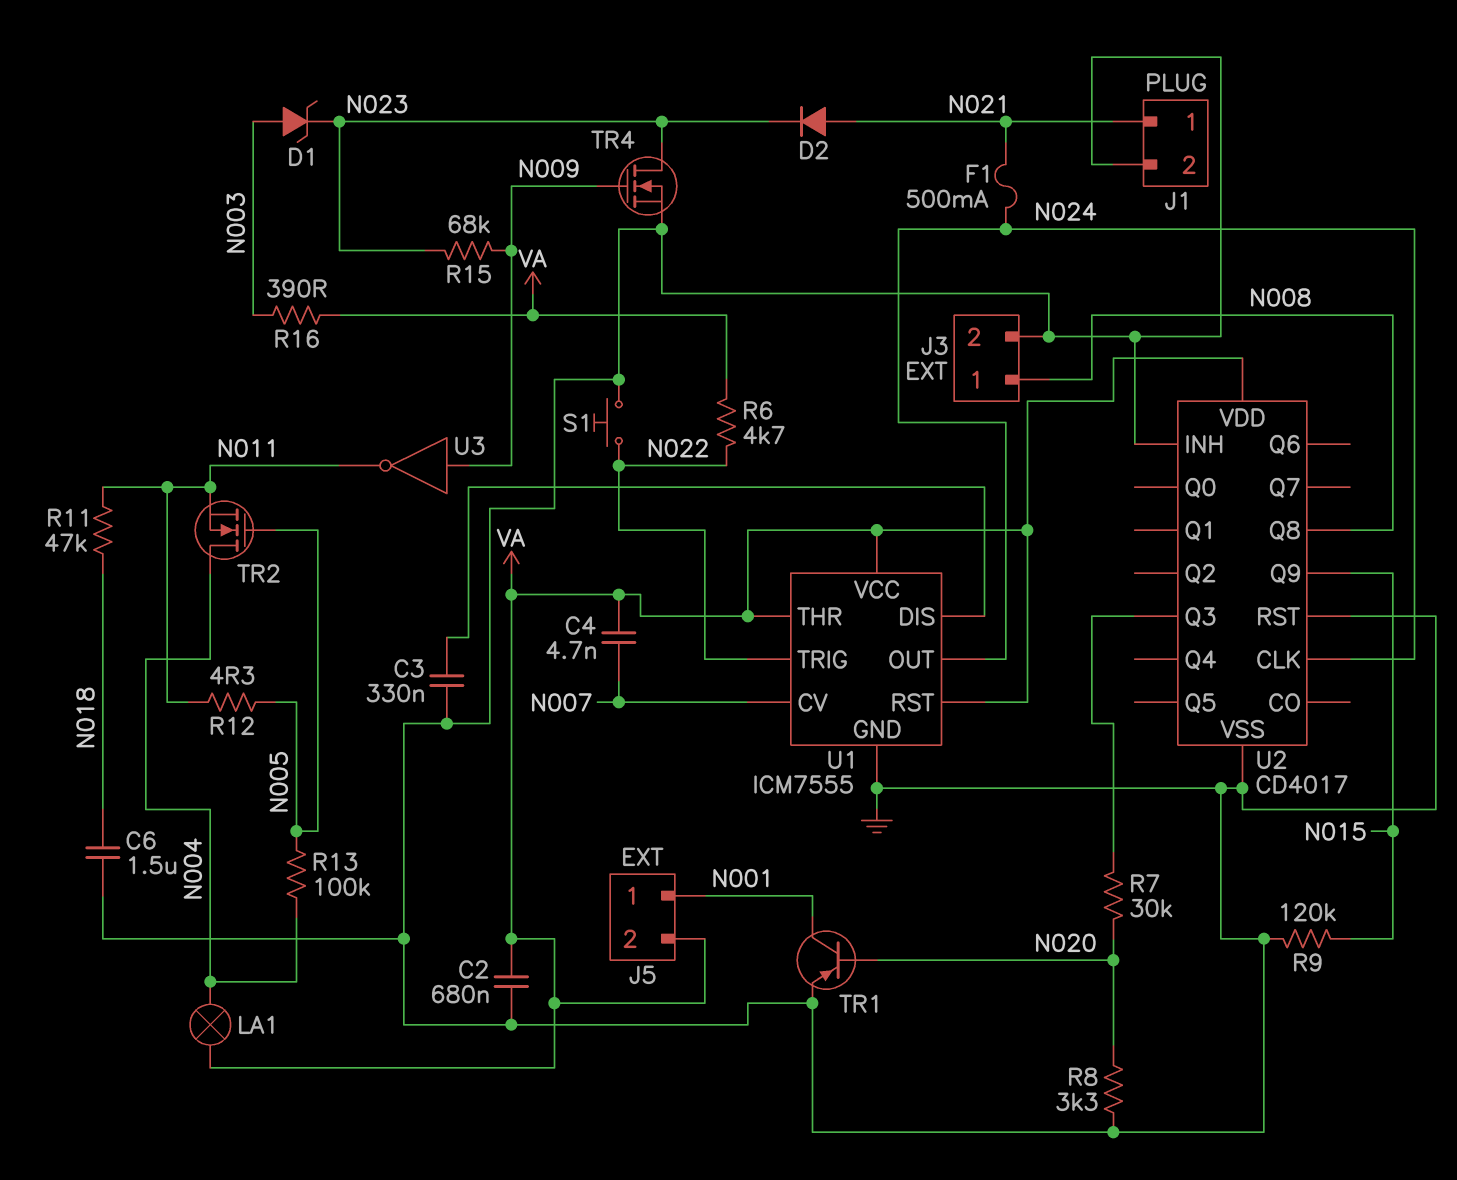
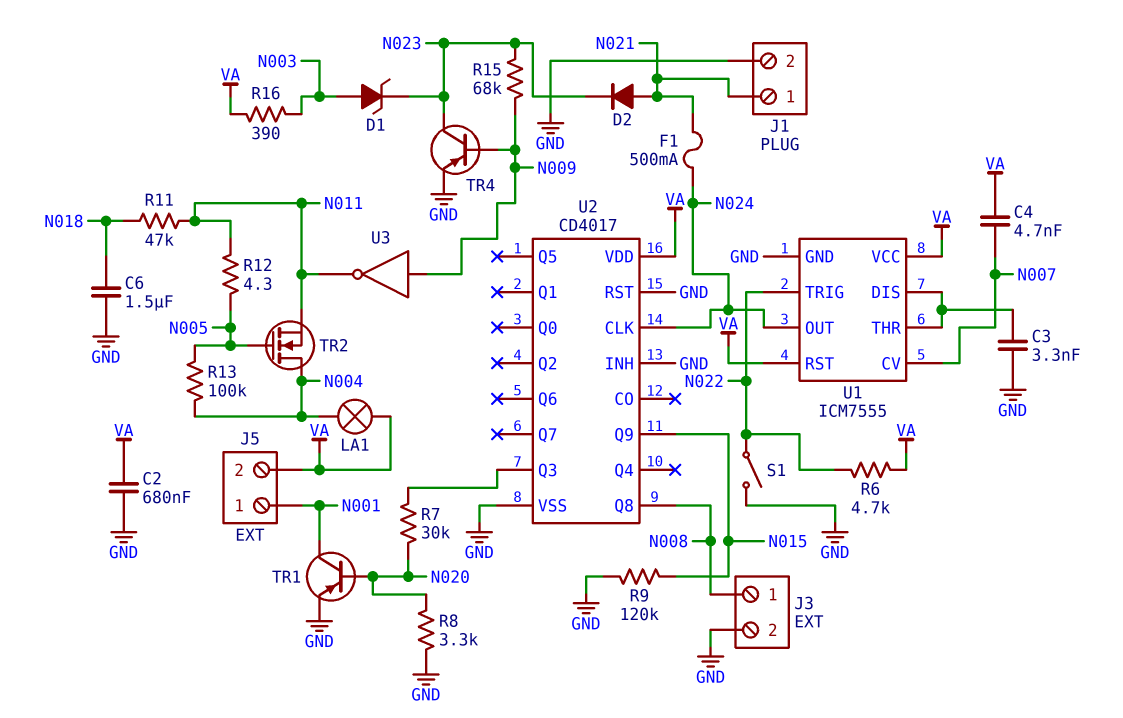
C3: 330nF (GND, U1/DIS) -> 3.3nF (GND, U1/DIS)
S1: button (GND, N022) -> switch (GND, N022)
TR4: NMOS (G N009, D N023, S GND) -> PNP (B N009, C N023, E GND)
U1 pin THR: VA -> U1/DIS

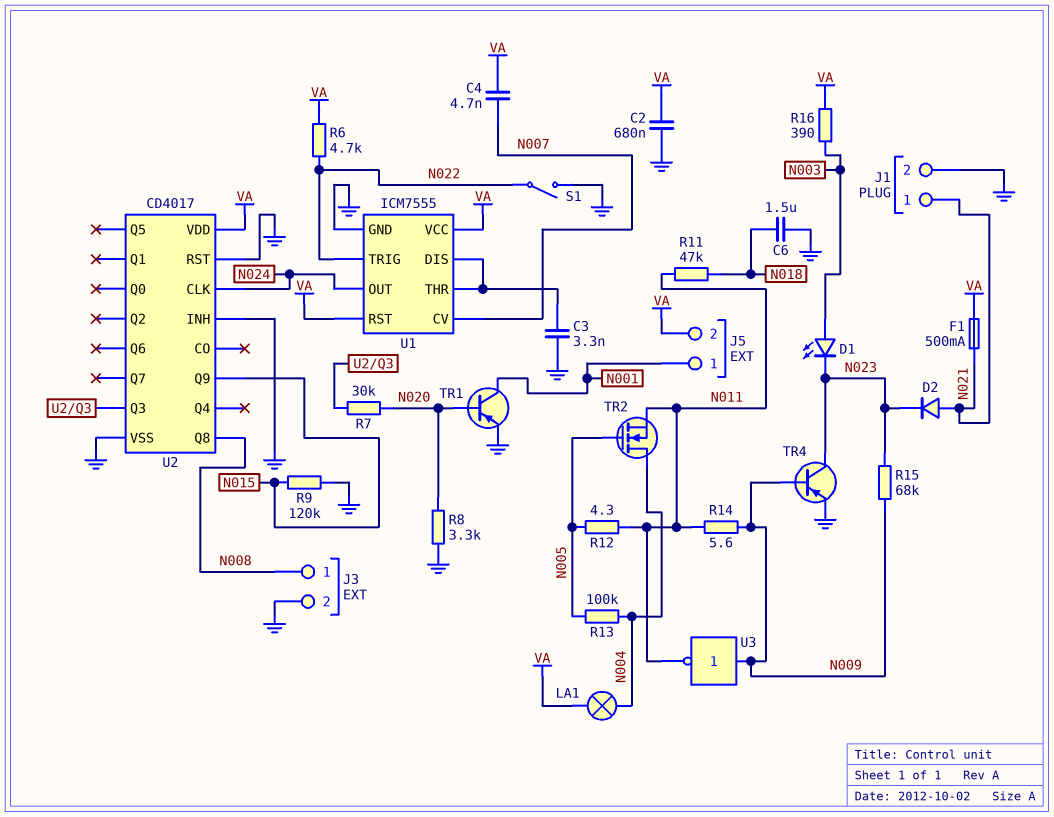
D1: zener (A N003, K N023) -> LED (A N003, K N023)
F1: 500mA (N021, N024) -> 500mA (N021, VA)
R14: none -> 5.6 (N009, N011)

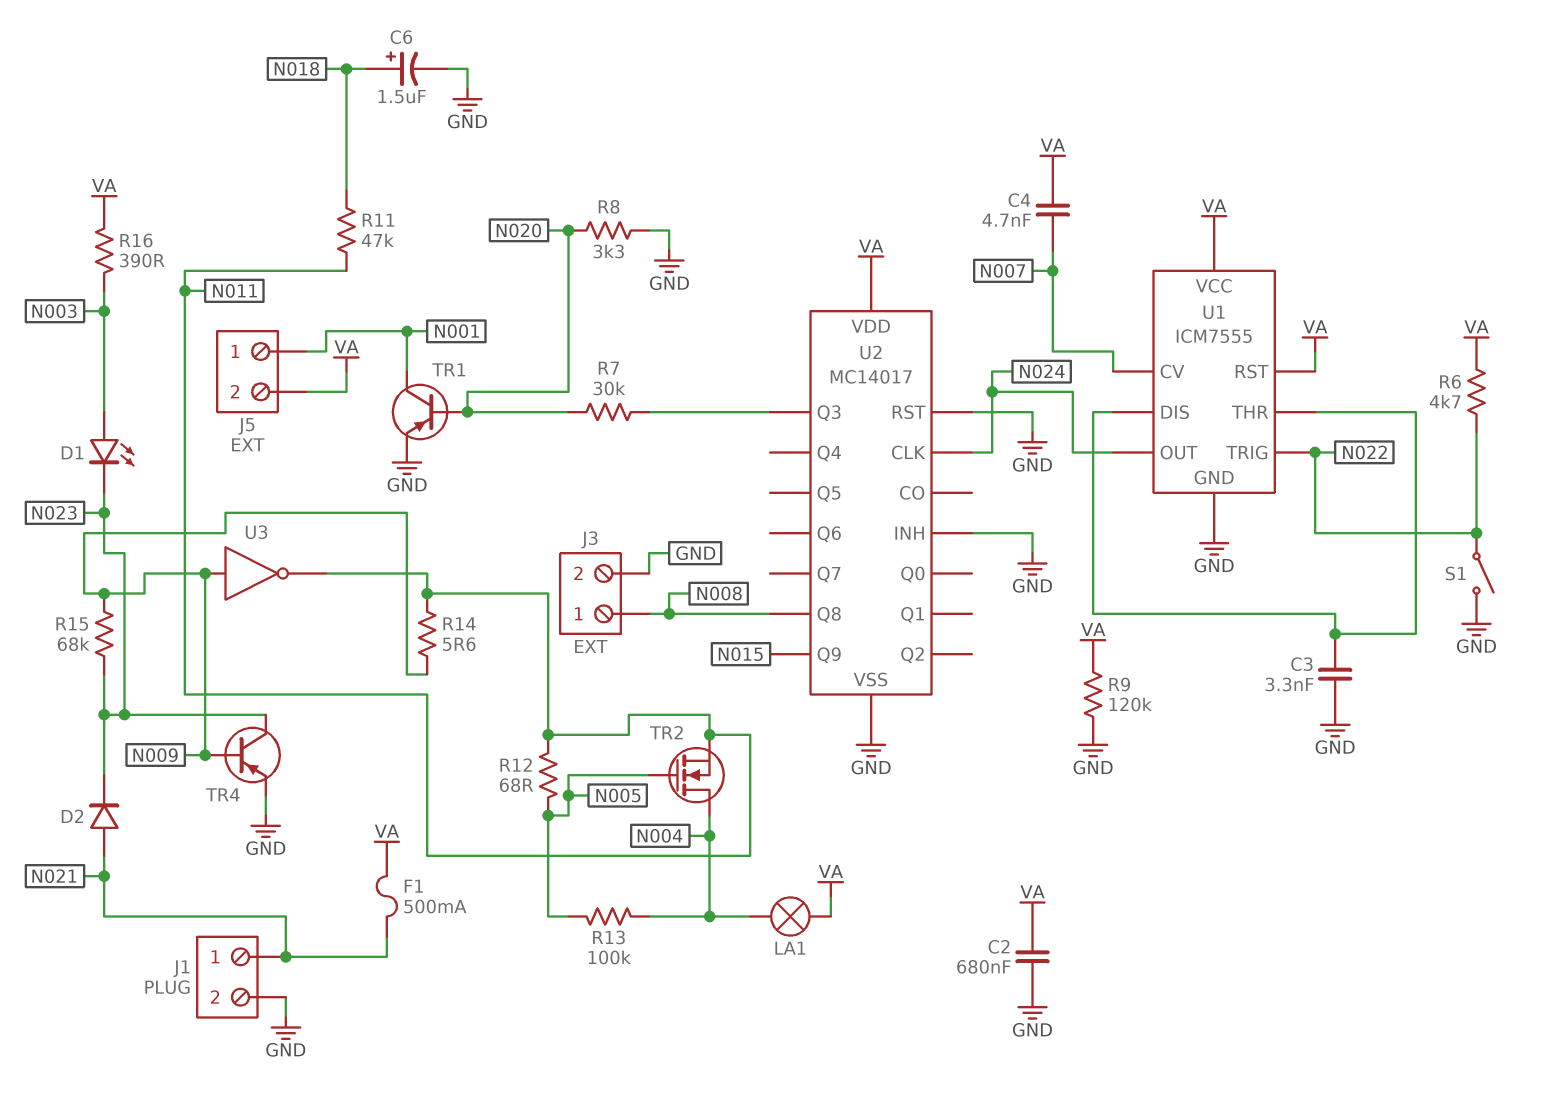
C6: 1.5uF (GND, N018) -> 1.5uF (plus N018, minus GND)
R9: 120k (GND, N015) -> 120k (GND, VA)
R12: 4.3 (N005, N011) -> 68 (N005, N011)
U2: CD4017 -> MC14017

